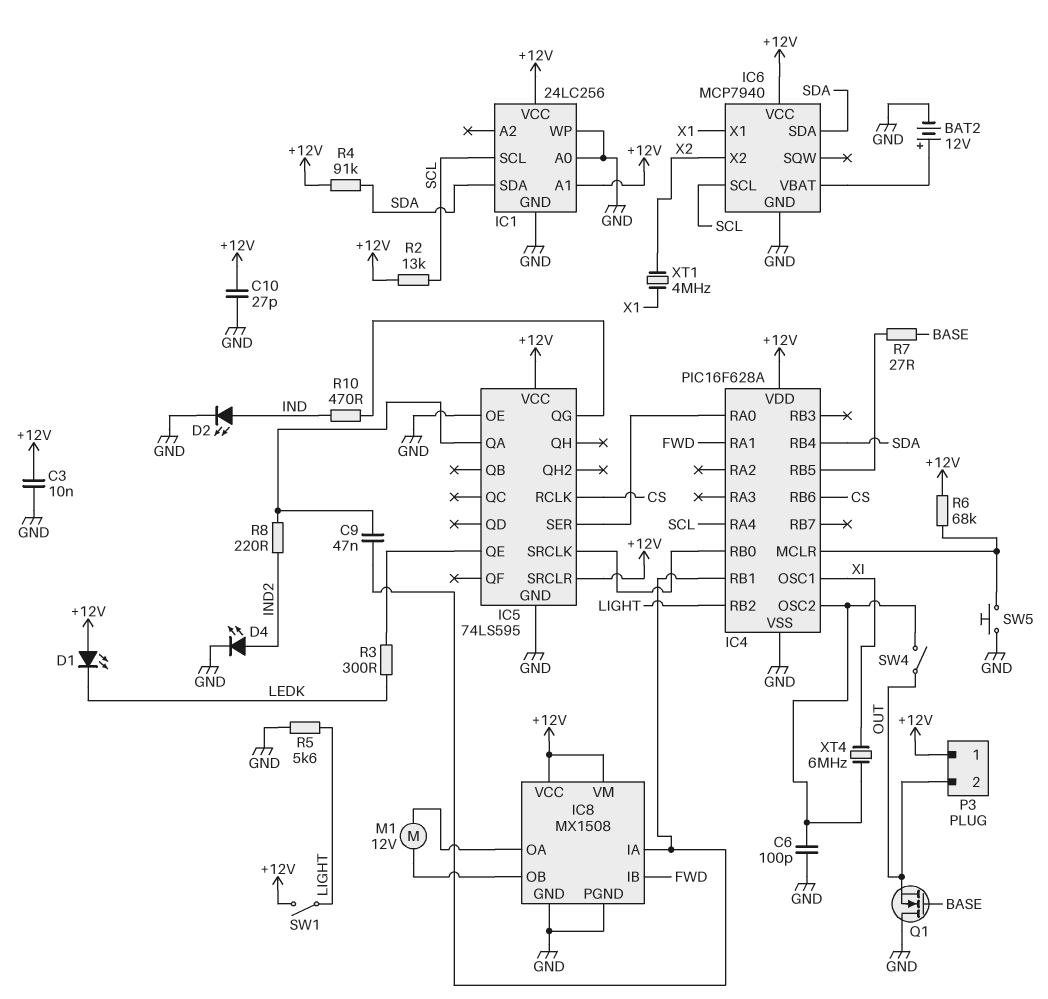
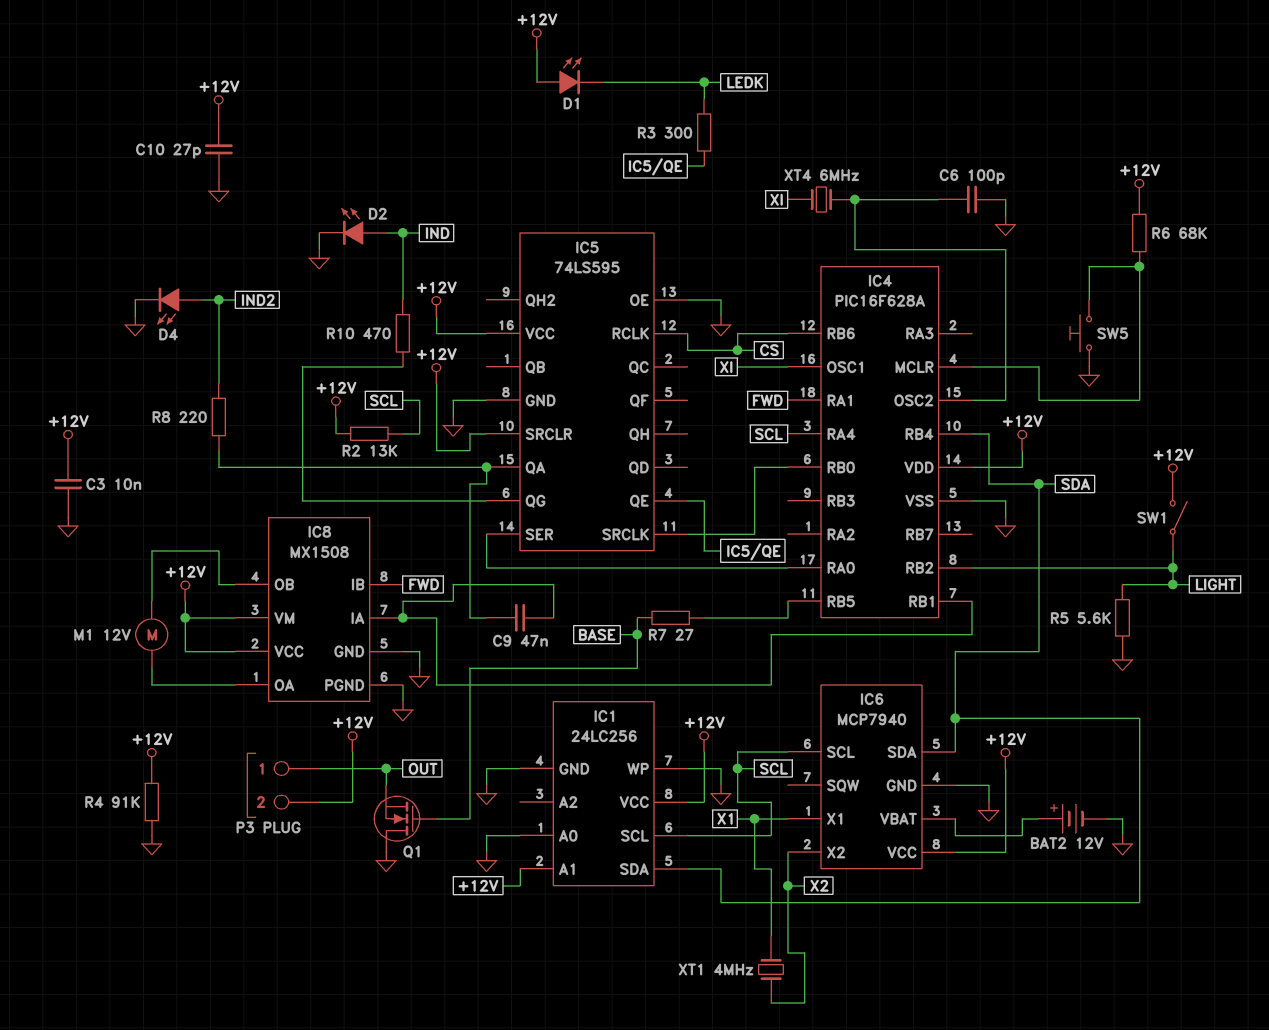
P3 pin 1: +12V -> OUT
P3 pin 2: OUT -> +12V
R4: 91k (+12V, SDA) -> 91k (+12V, GND)
SW4: switch (IC4/OSC2, OUT) -> none

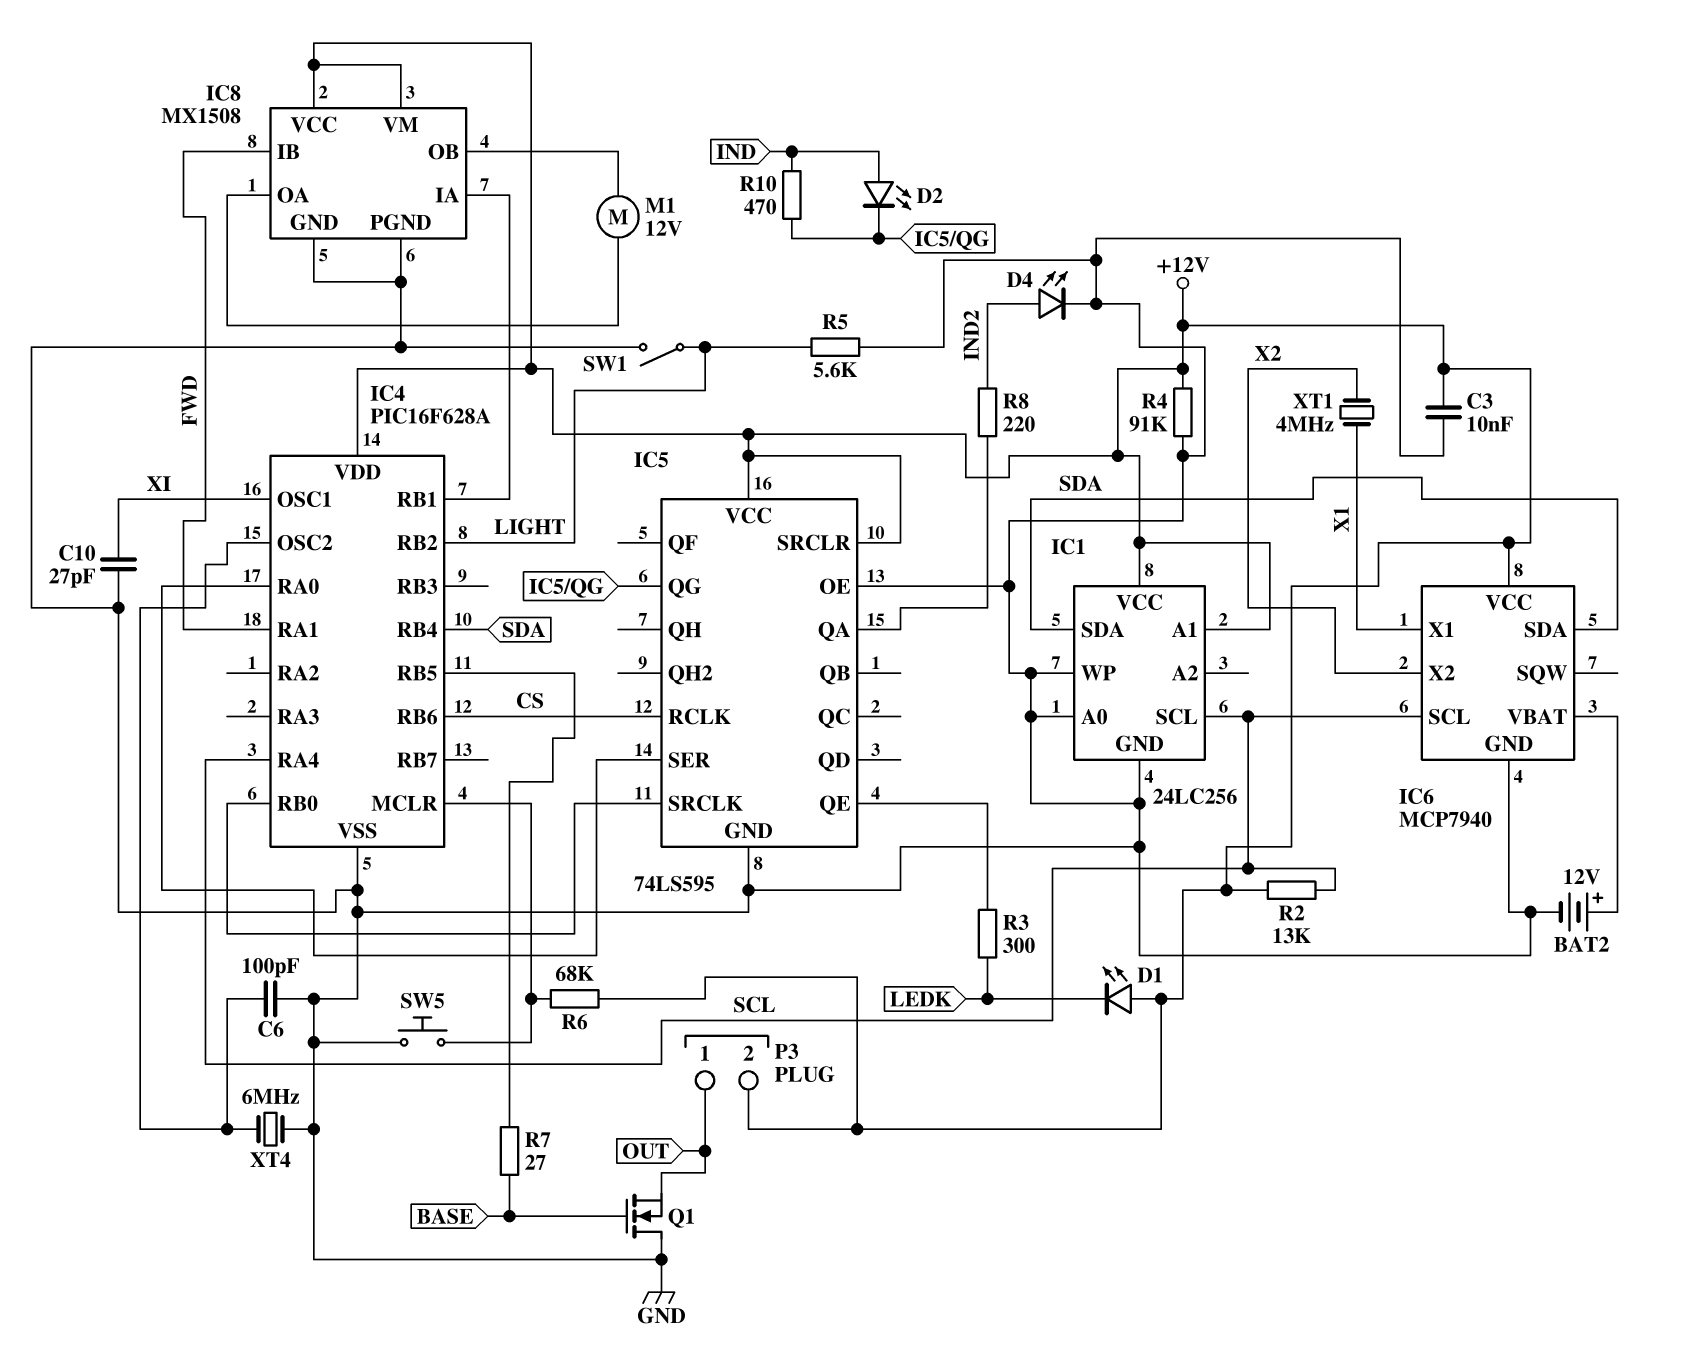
C9: 47nF (IC4/RB1, IC5/QA) -> none
C10: 27pF (+12V, GND) -> 27pF (GND, XI)
D2: LED (A IND, K GND) -> LED (A IND, K IC5/QG)
SW1: switch (+12V, LIGHT) -> switch (GND, LIGHT)
XT4: 6MHz (IC4/OSC2, XI) -> 6MHz (GND, IC4/OSC2)

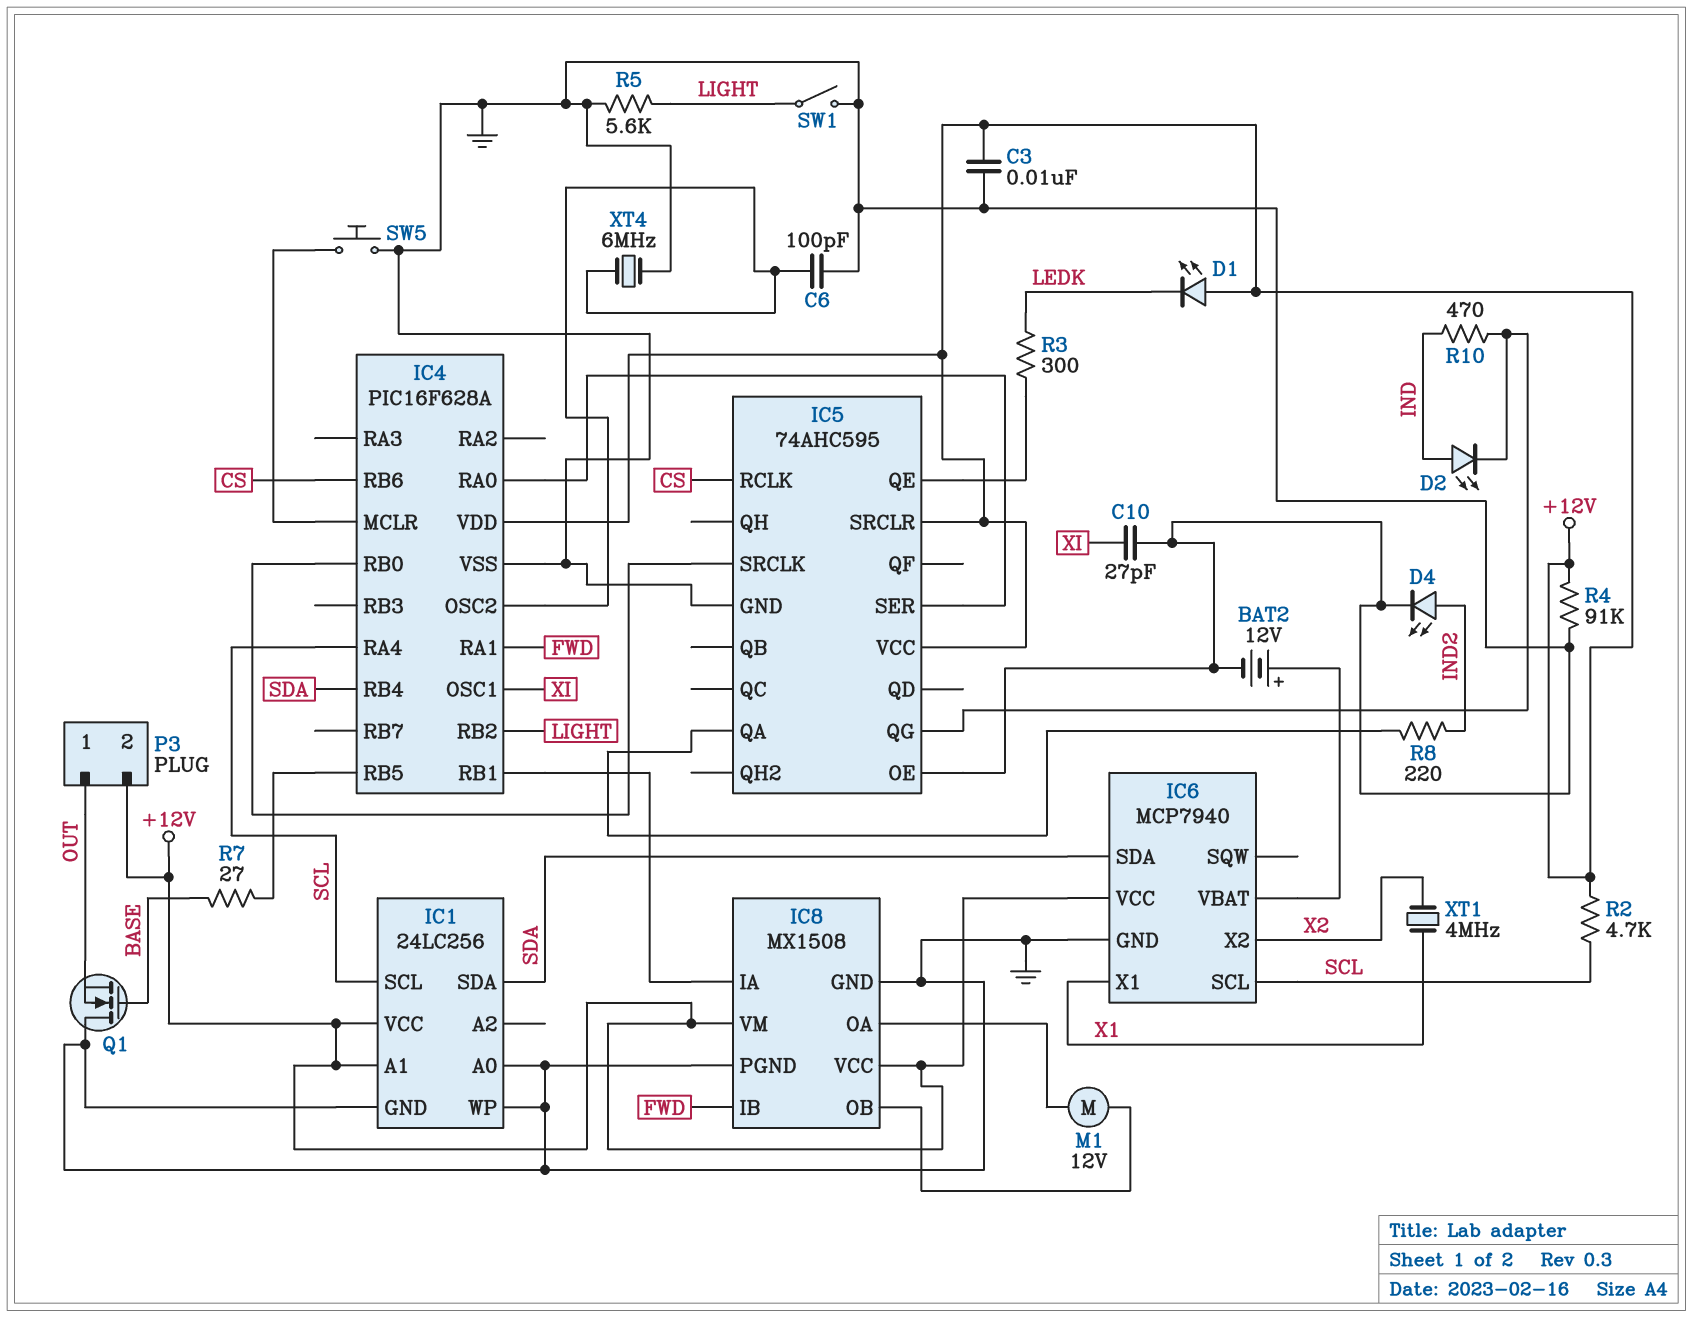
IC5: 74LS595 -> 74AHC595
R2: 13k (+12V, SCL) -> 4.7k (+12V, SCL)
R6: 68k (+12V, IC4/MCLR) -> none

